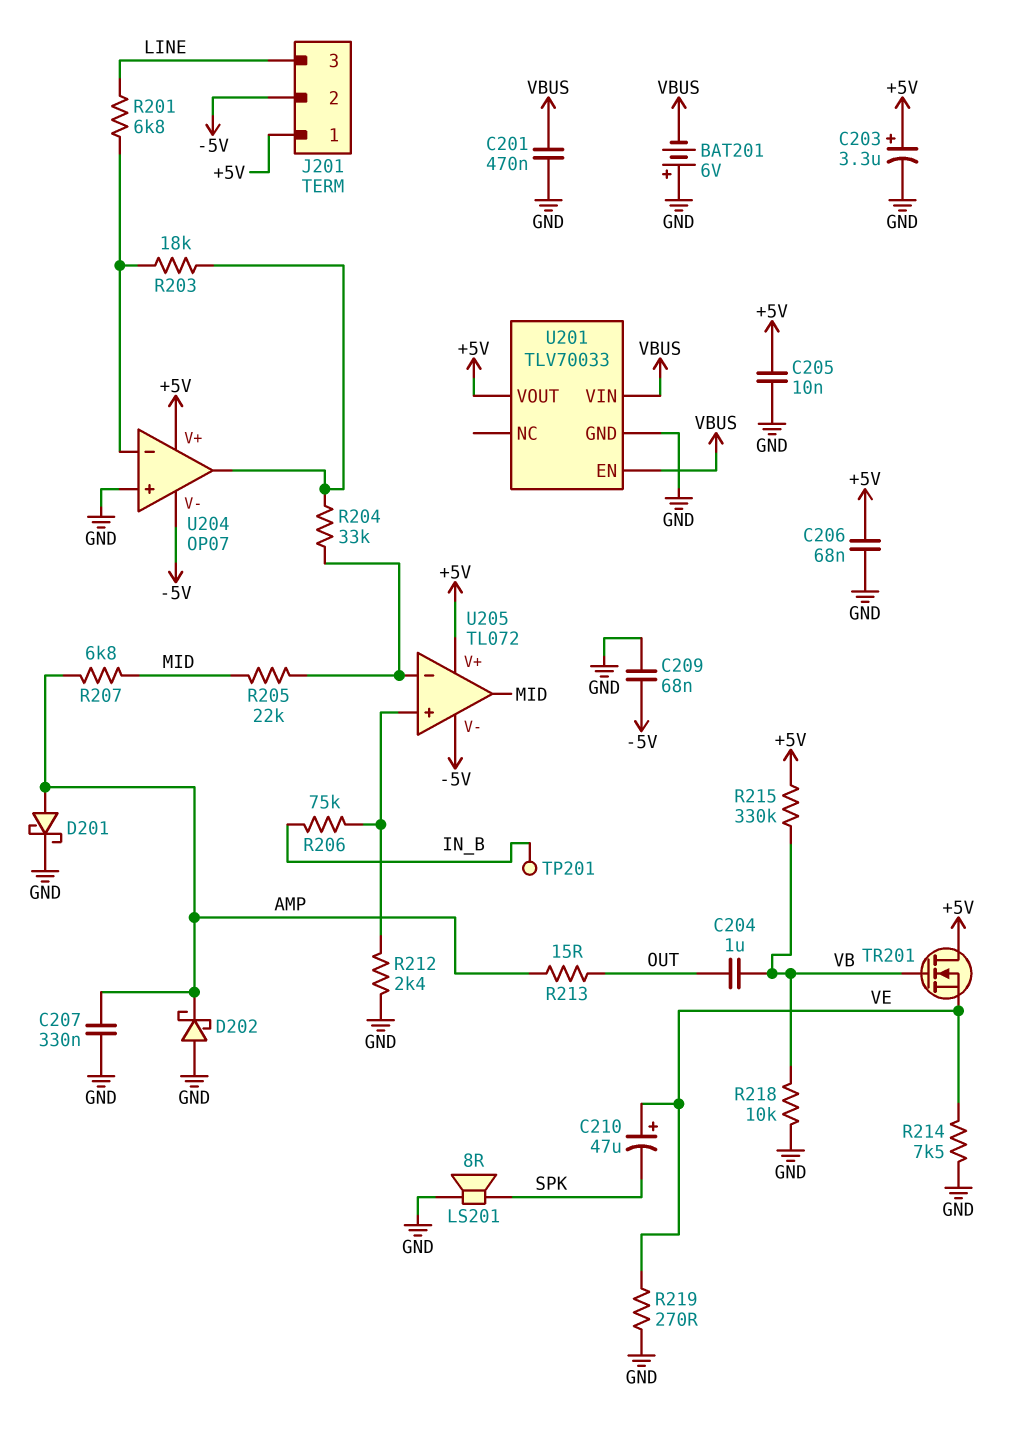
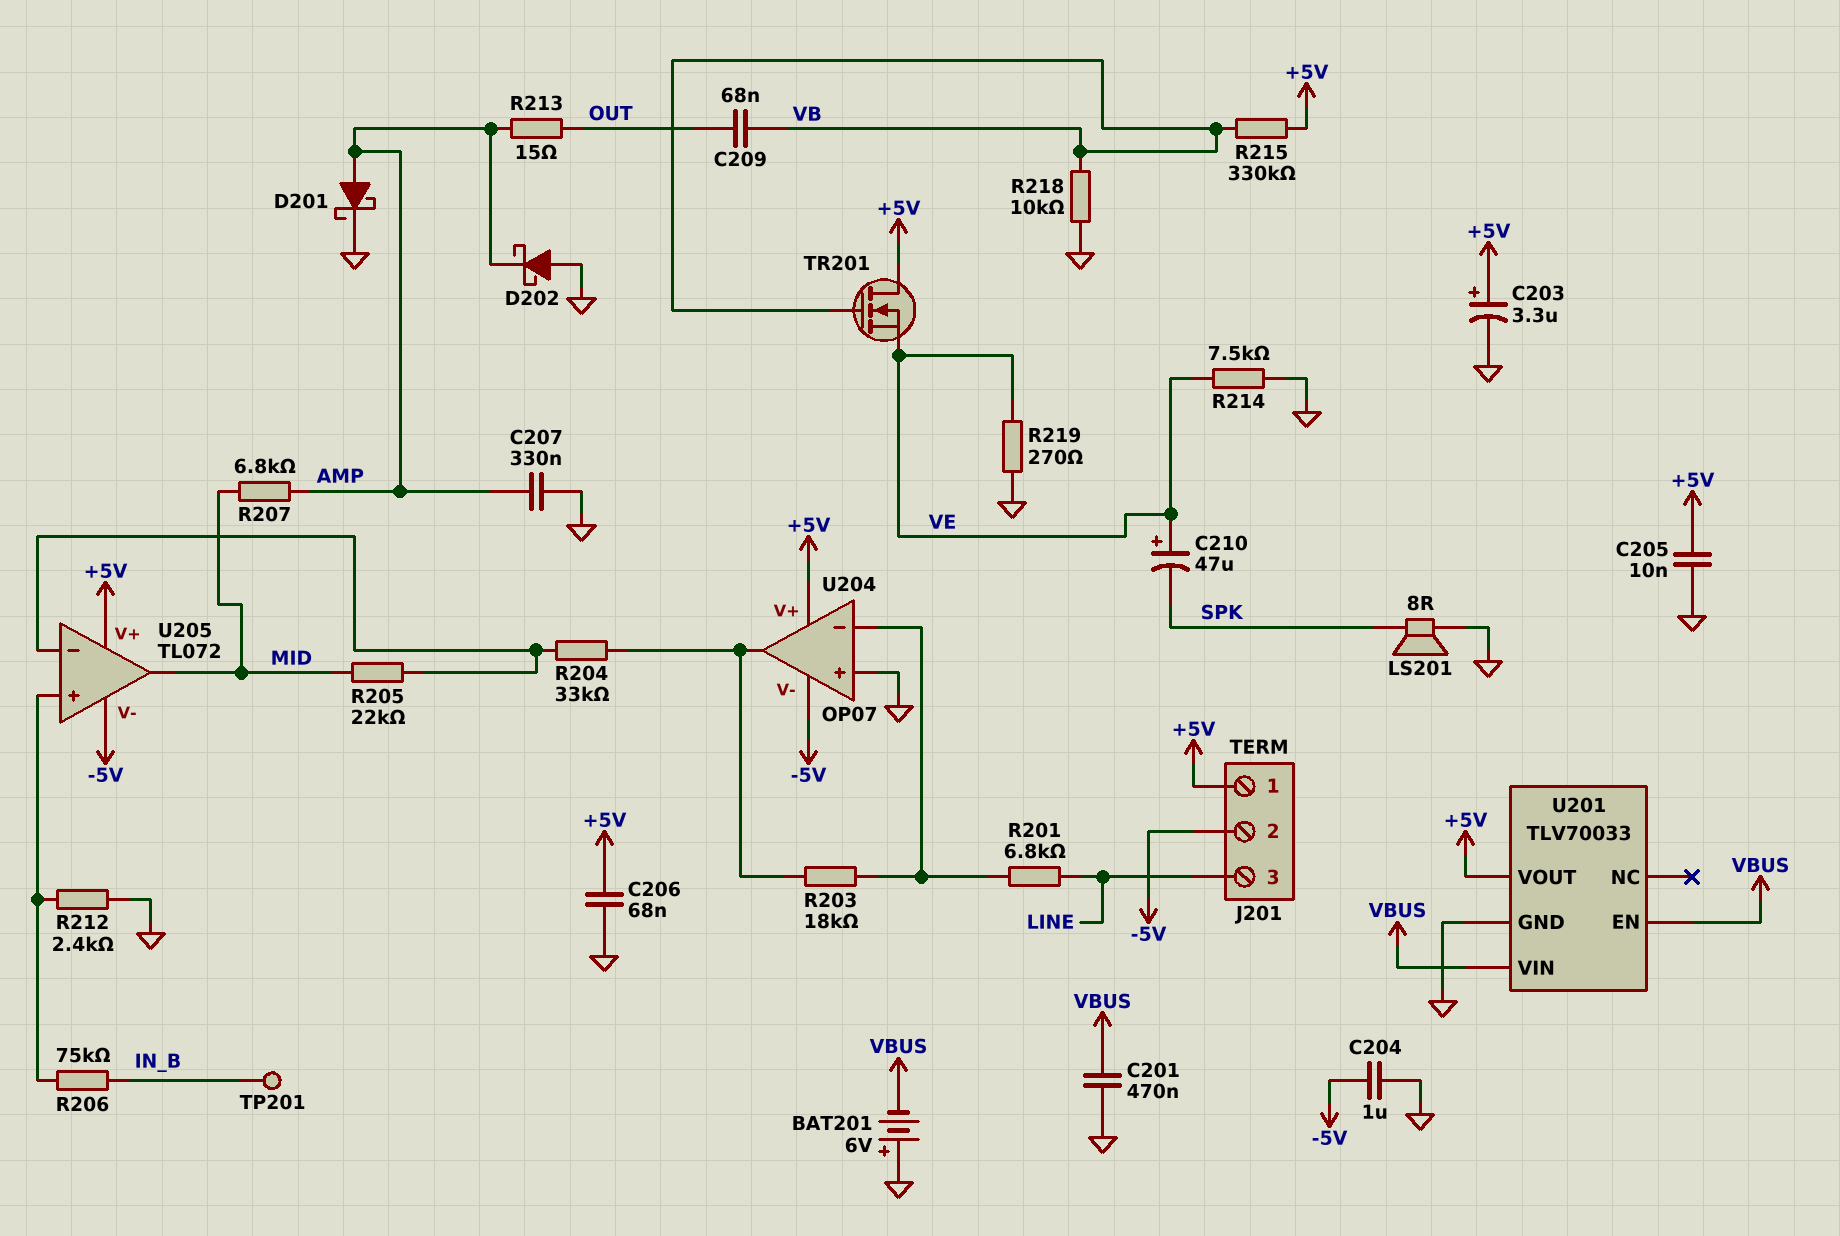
C204: 1uF (OUT, VB) -> 1uF (-5V, GND)
C209: 68nF (-5V, GND) -> 68nF (OUT, VB)

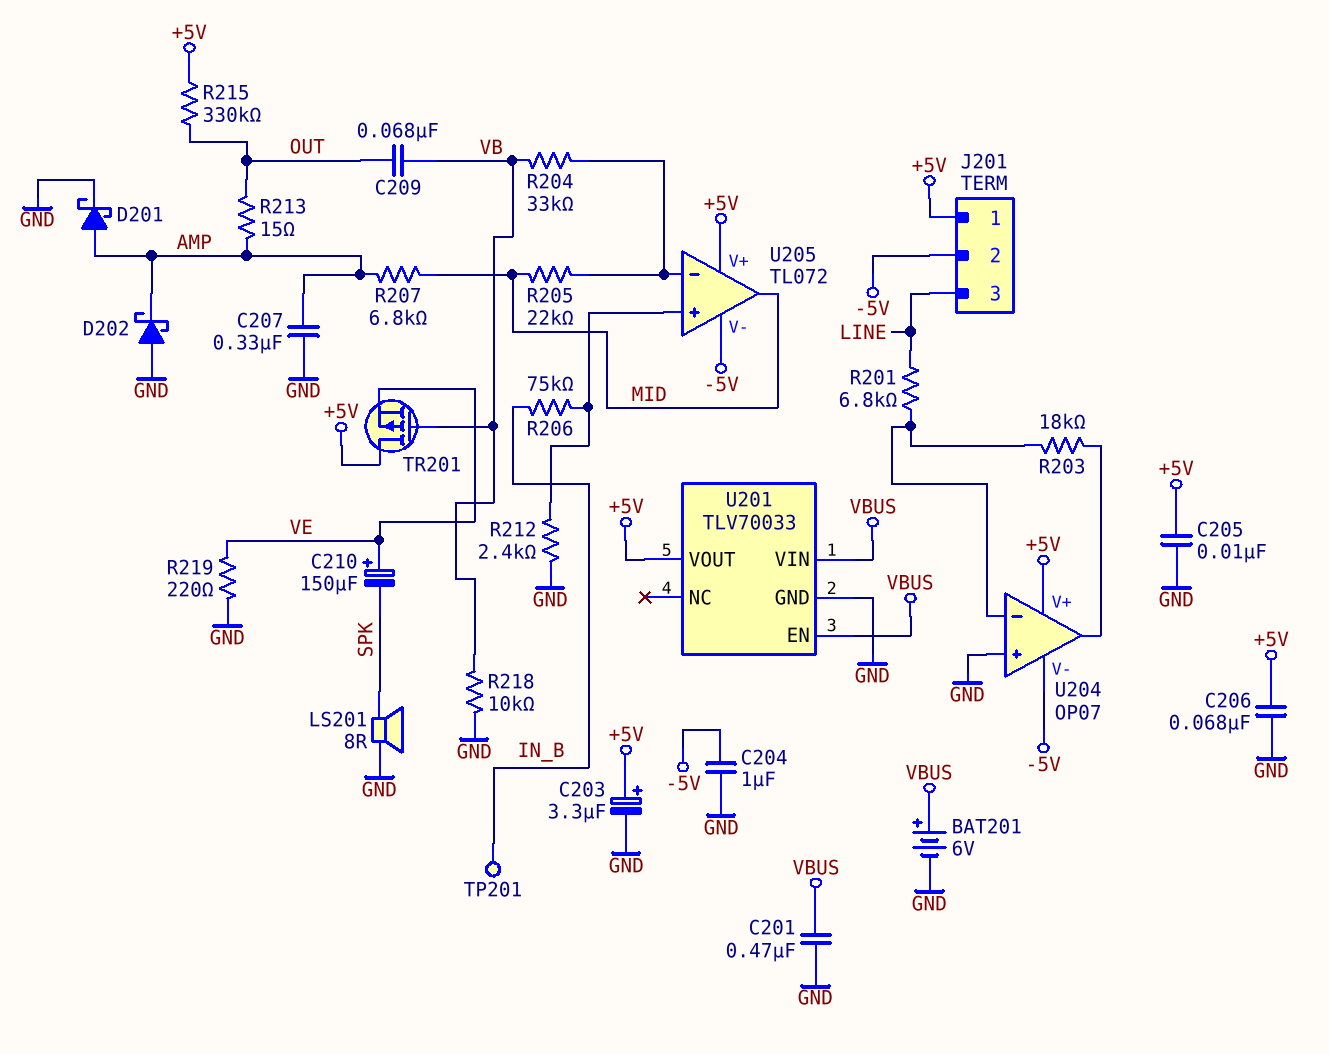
BAT201: 6V (plus GND, minus VBUS) -> 6V (plus VBUS, minus GND)
C210: 47uF (plus VE, minus SPK) -> 150uF (plus VE, minus SPK)
R204: 33k (U204/out, U205/in-) -> 33k (U205/in-, VB)
R214: 7.5k (GND, VE) -> none
R215: 330k (+5V, VB) -> 330k (+5V, OUT)
R219: 270 (GND, VE) -> 220 (GND, VE)
TR201: NMOS (G VB, D +5V, S VE) -> PMOS (G VB, D +5V, S VE)

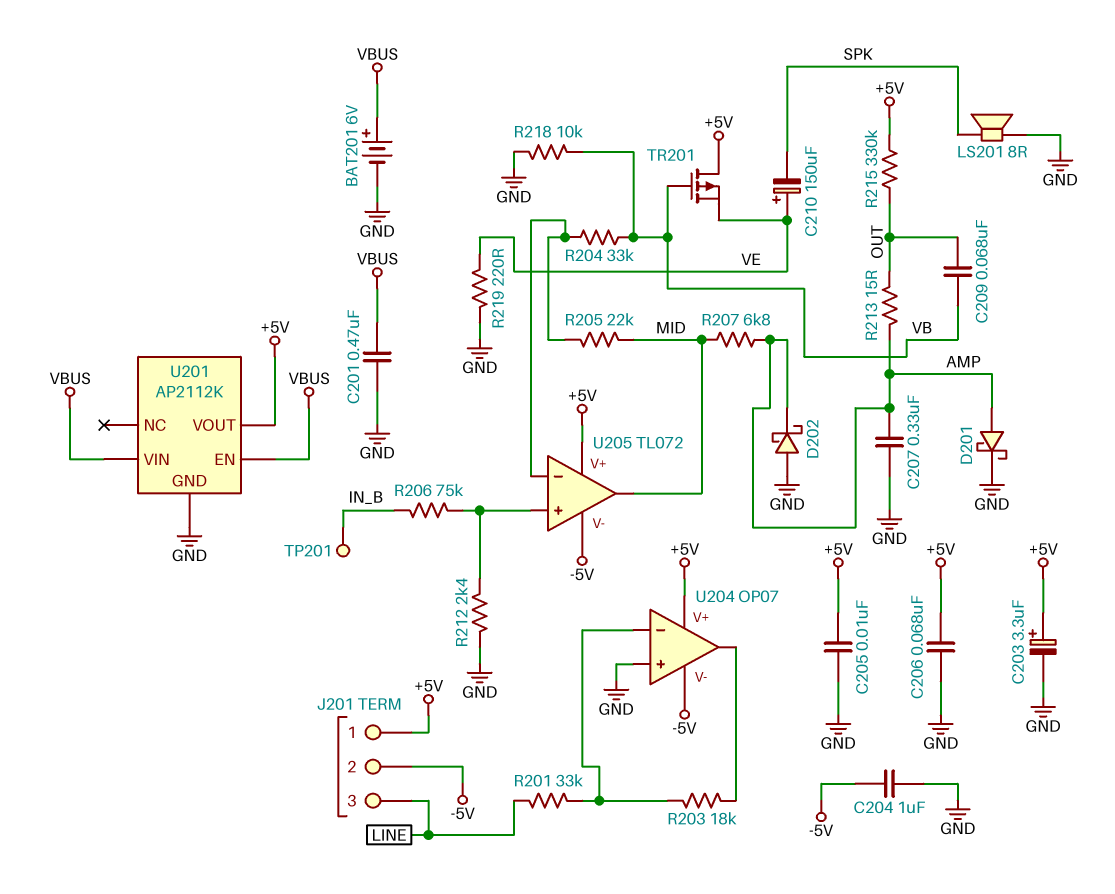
R201: 6.8k (LINE, U204/in-) -> 33k (LINE, U204/in-)
U201: TLV70033 -> AP2112K

